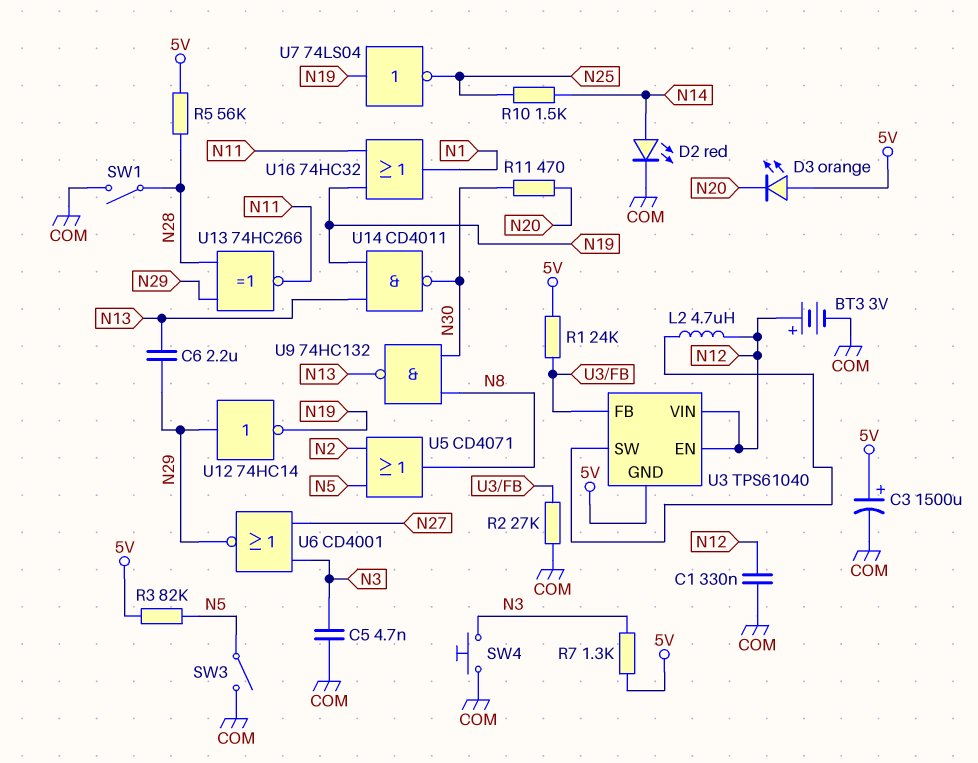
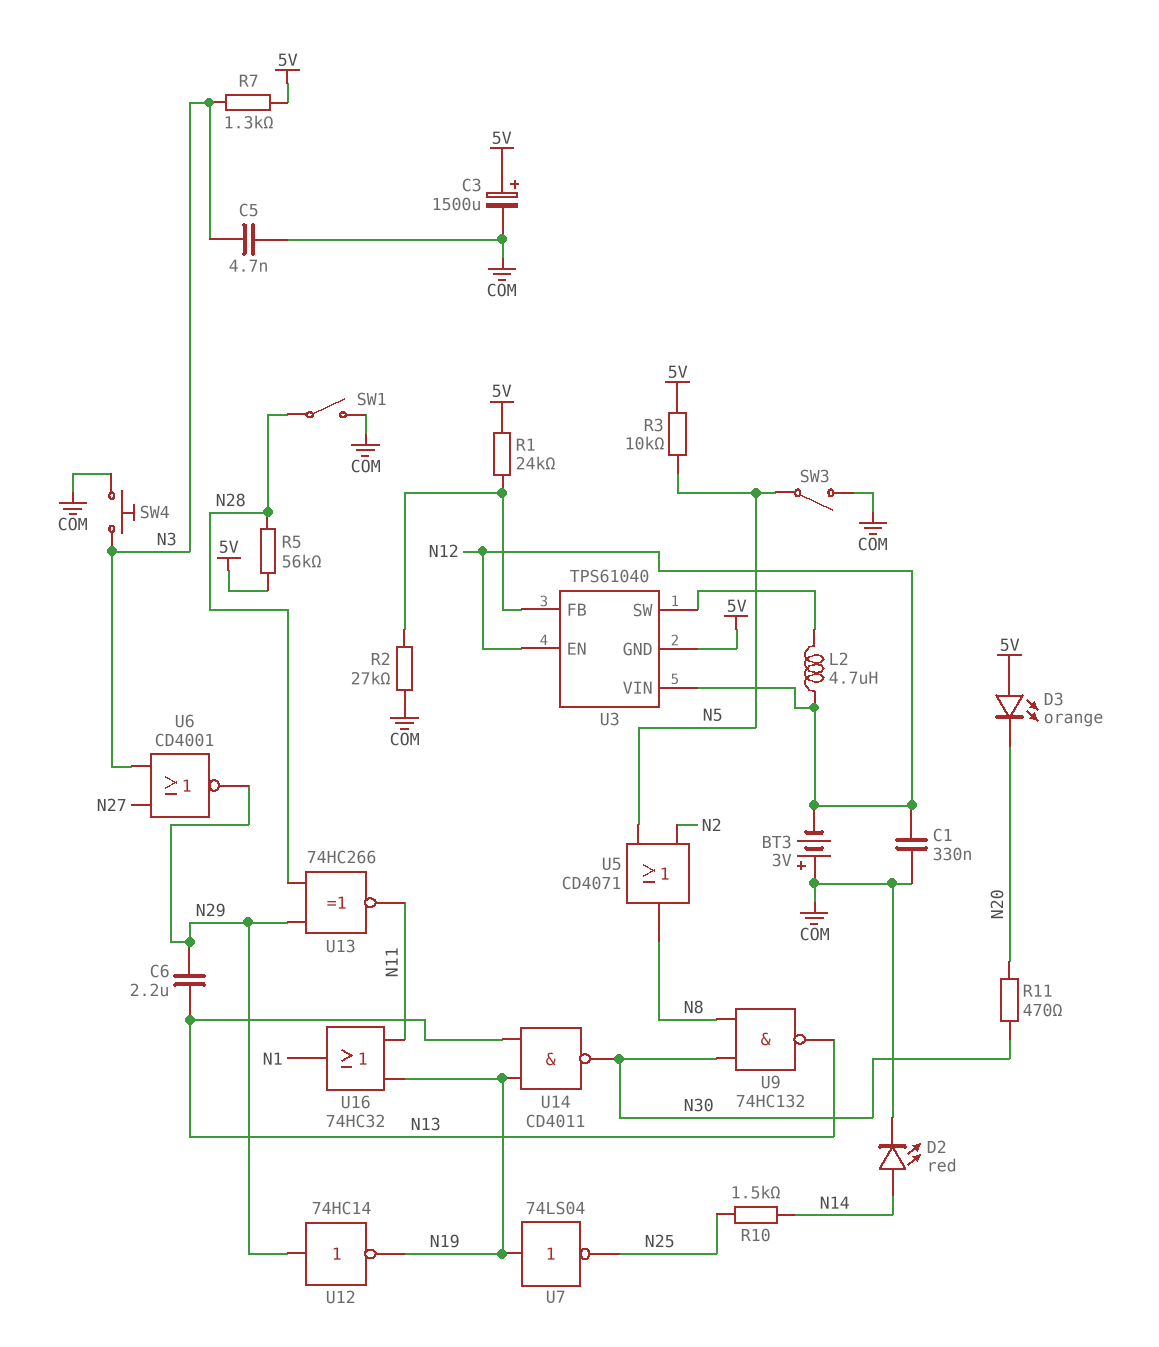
BT3: 3V (plus N12, minus COM) -> 3V (plus COM, minus N12)
R3: 82k (5V, N5) -> 10k (5V, N5)

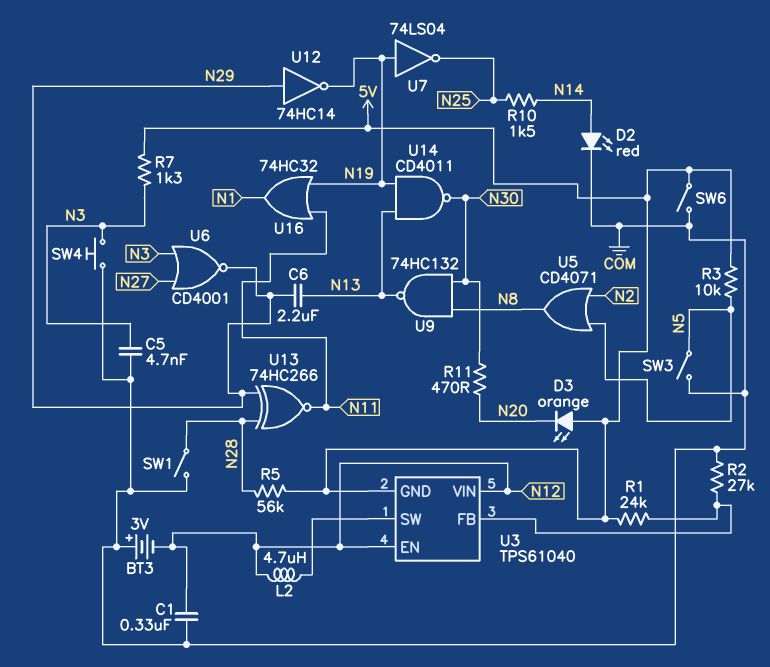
C3: 1500uF (plus 5V, minus COM) -> none
SW6: none -> switch (5V, COM)

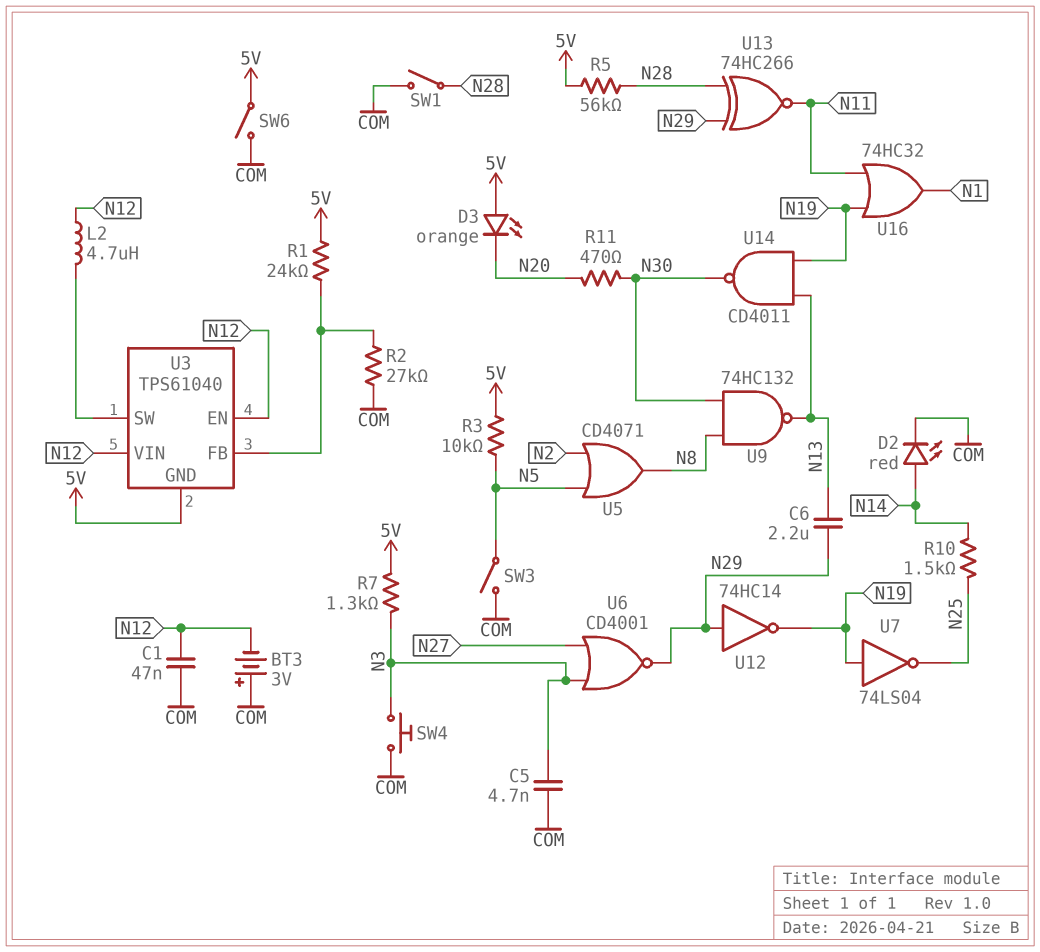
C1: 330nF (COM, N12) -> 47nF (COM, N12)

